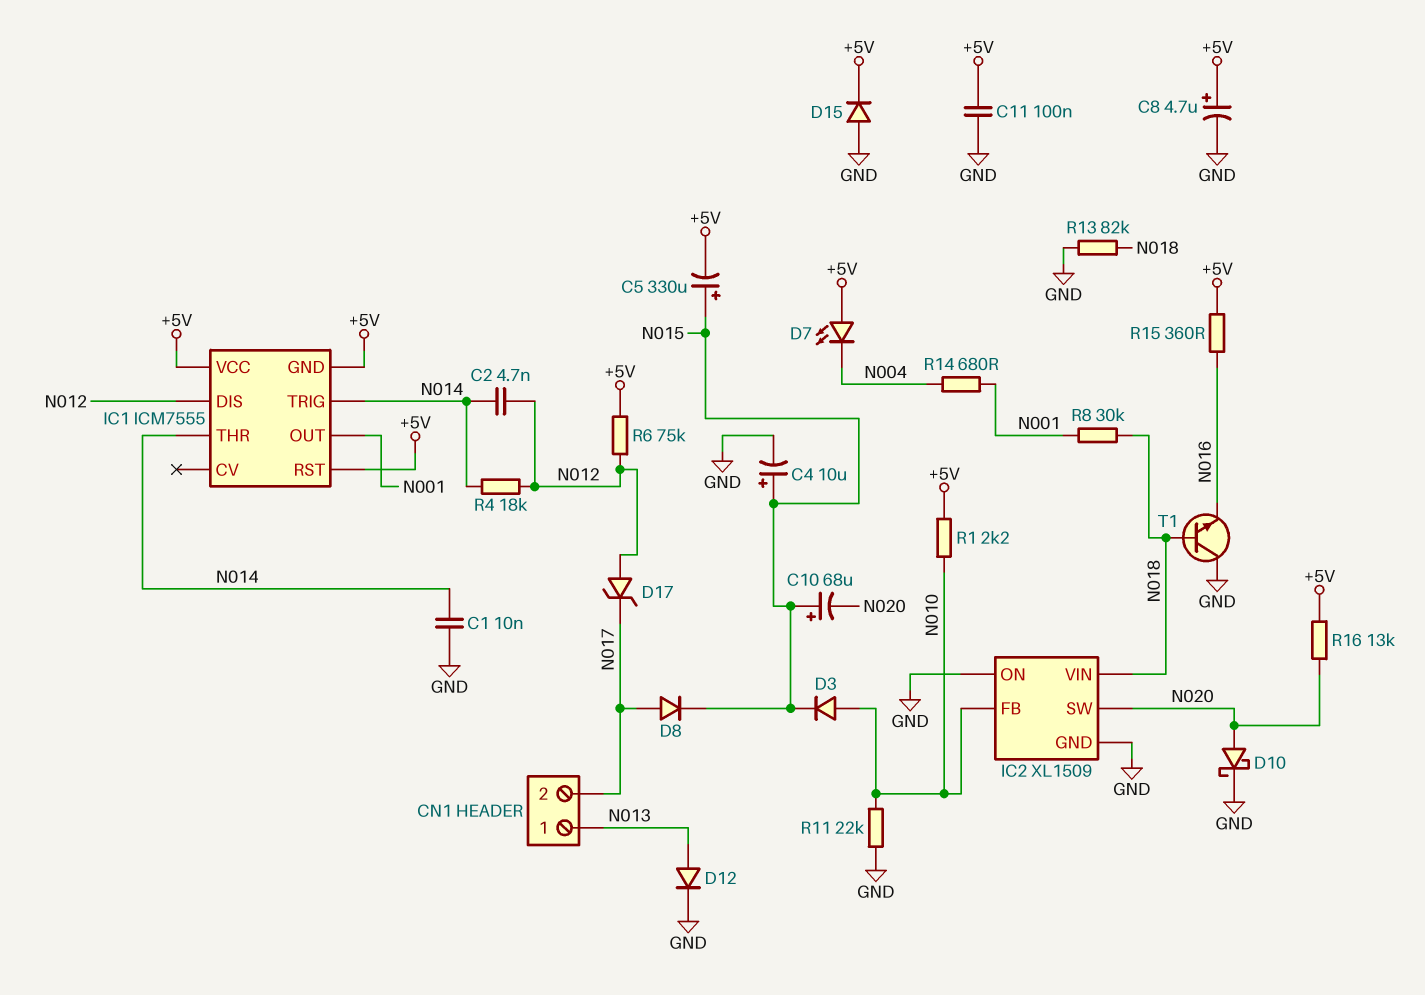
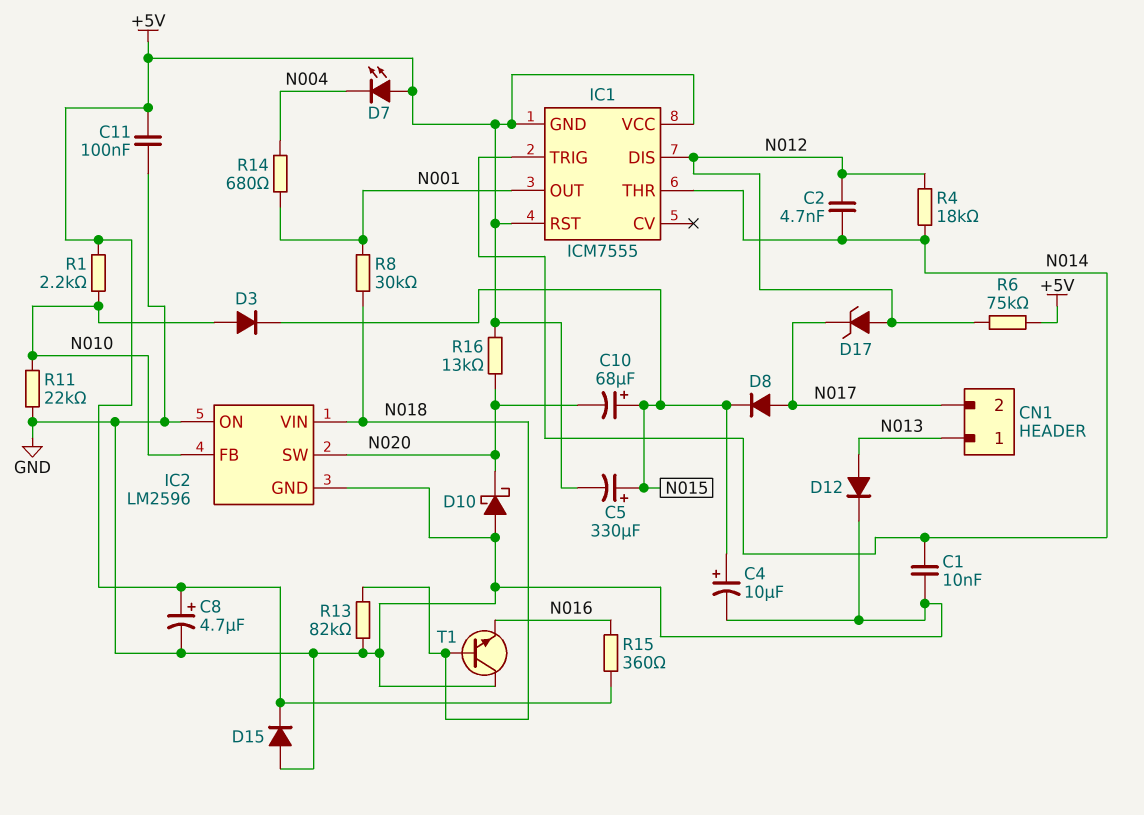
D10: schottky (A N020, K GND) -> schottky (A GND, K N020)
IC2: XL1509 -> LM2596

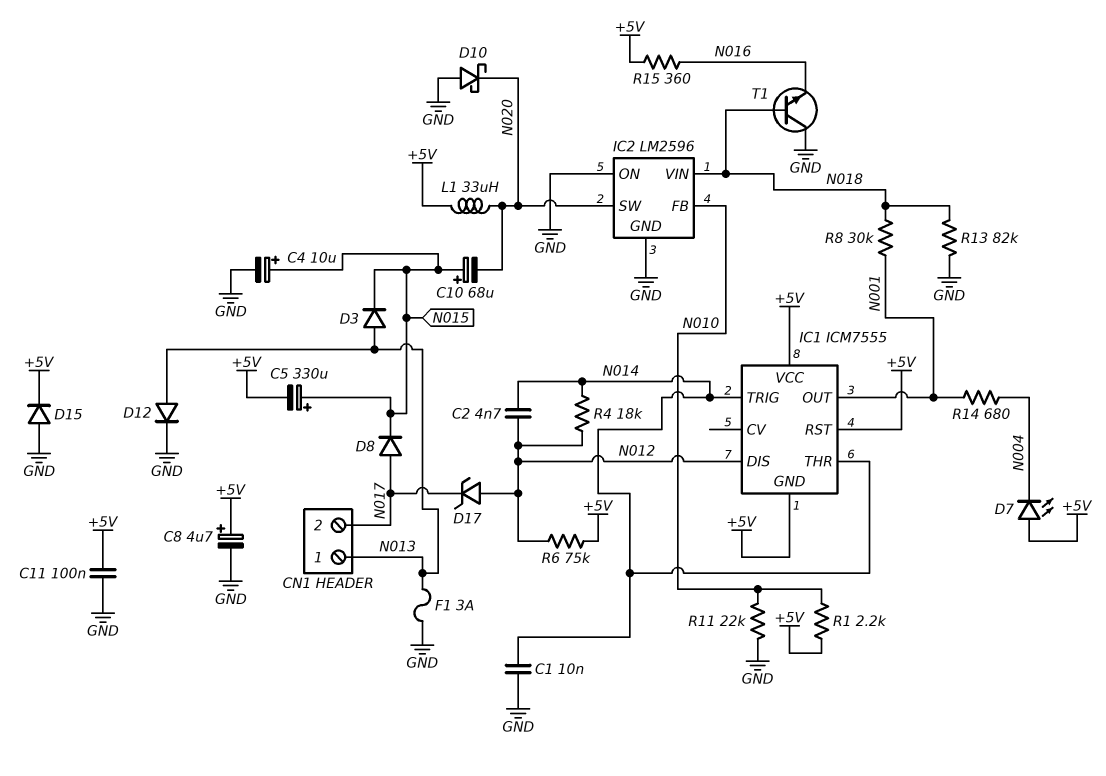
D3: diode (A N010, K N015) -> diode (A N013, K N015)
F1: none -> 3A (GND, N013)
L1: none -> 33uH (+5V, N020)
R16: 13k (+5V, N020) -> none

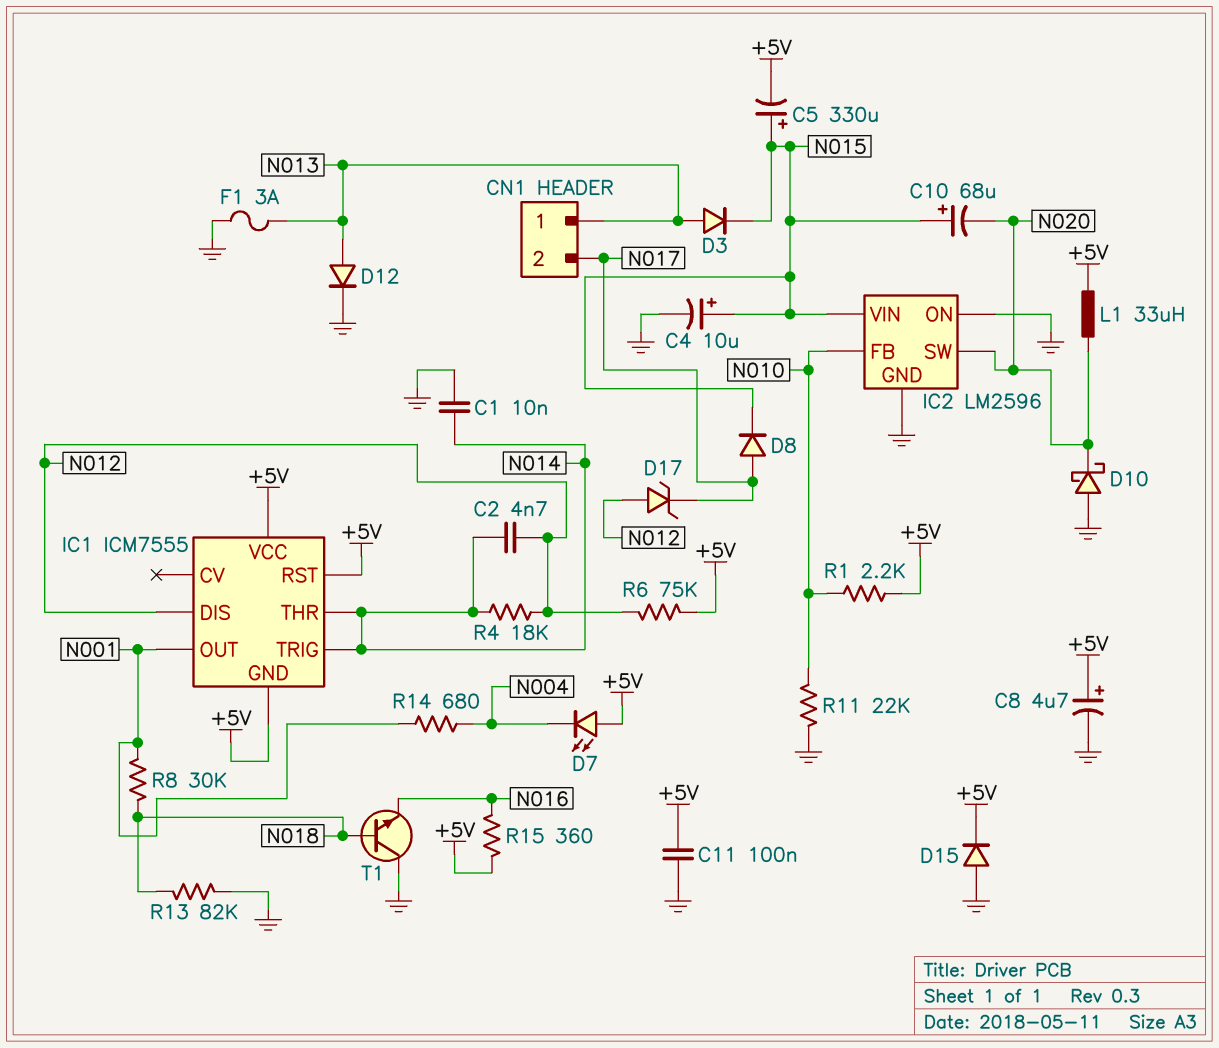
IC2 pin VIN: N018 -> N015

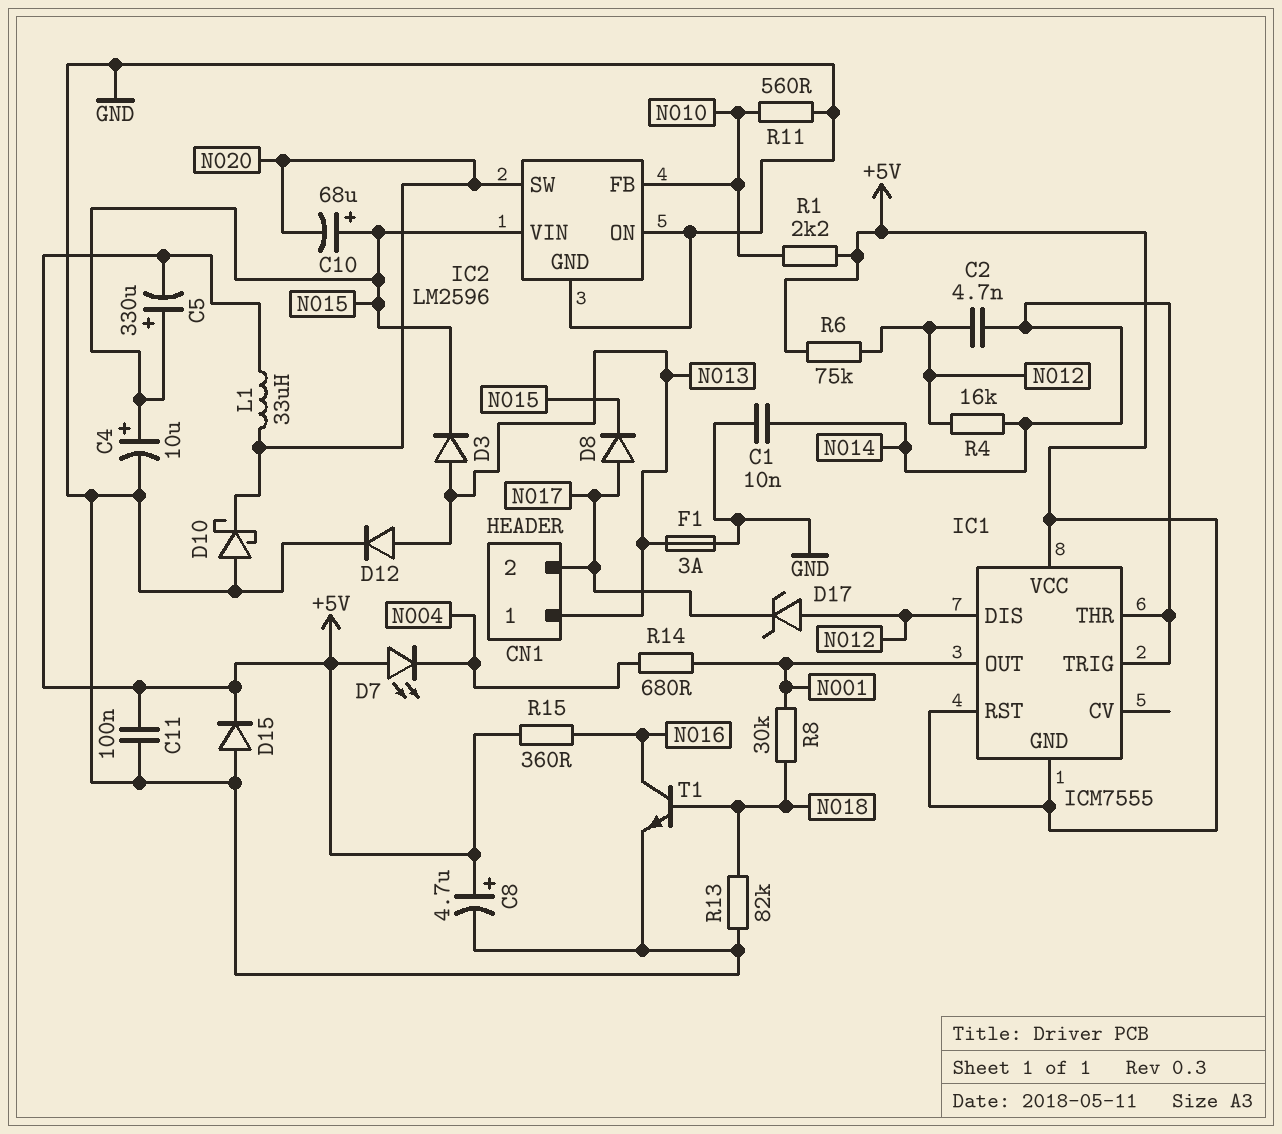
R4: 18k (N012, N014) -> 16k (N012, N014)
R11: 22k (GND, N010) -> 560 (GND, N010)
T1: NPN (B N018, C GND, E N016) -> NPN (B N018, C N016, E GND)

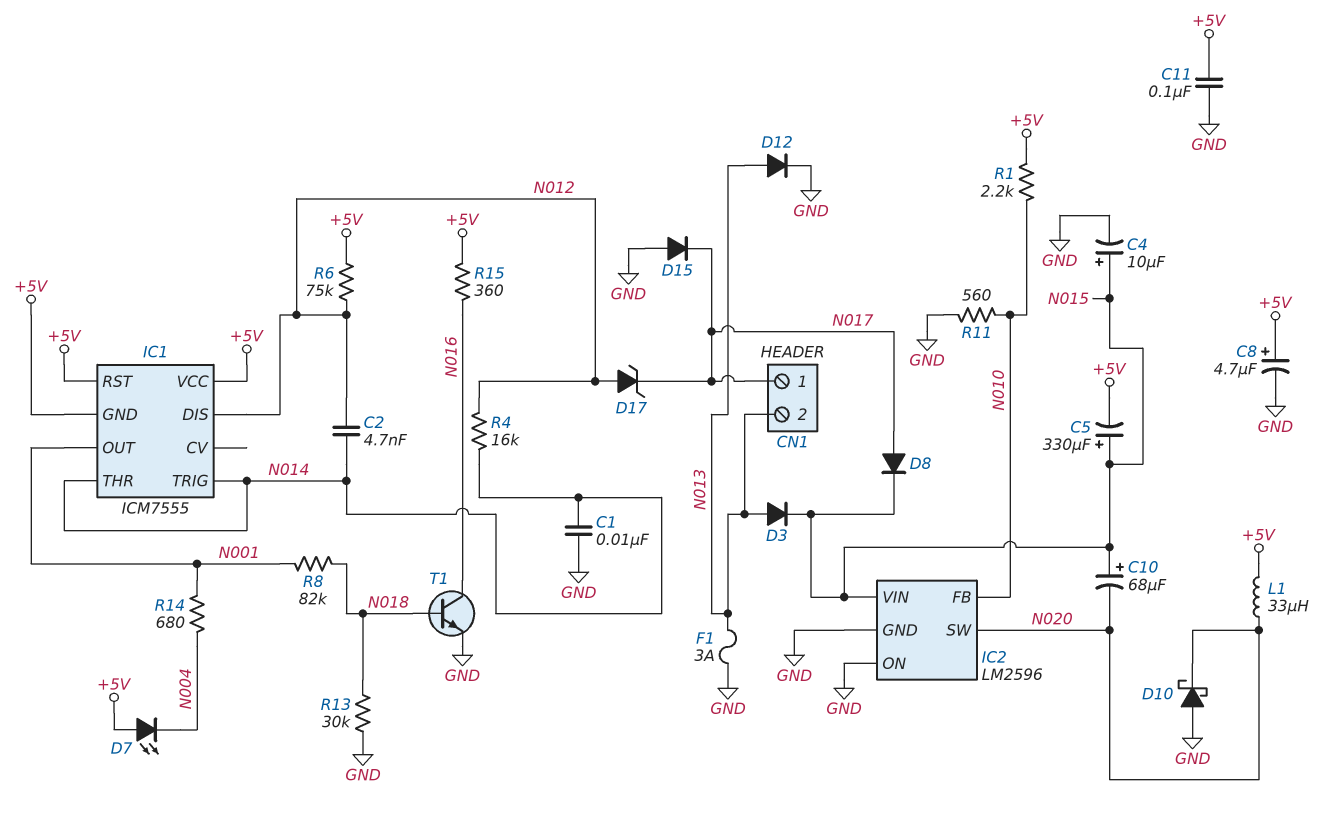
CN1 pin 1: N013 -> N017
CN1 pin 2: N017 -> N013
D15: diode (A GND, K +5V) -> diode (A GND, K N017)
R8: 30k (N001, N018) -> 82k (N001, N018)
R13: 82k (GND, N018) -> 30k (GND, N018)

